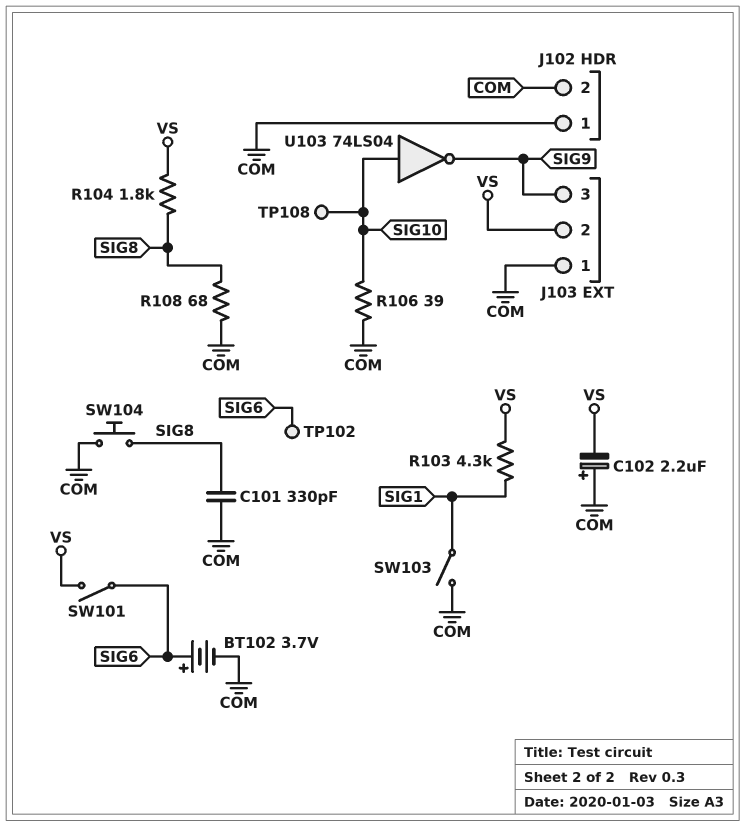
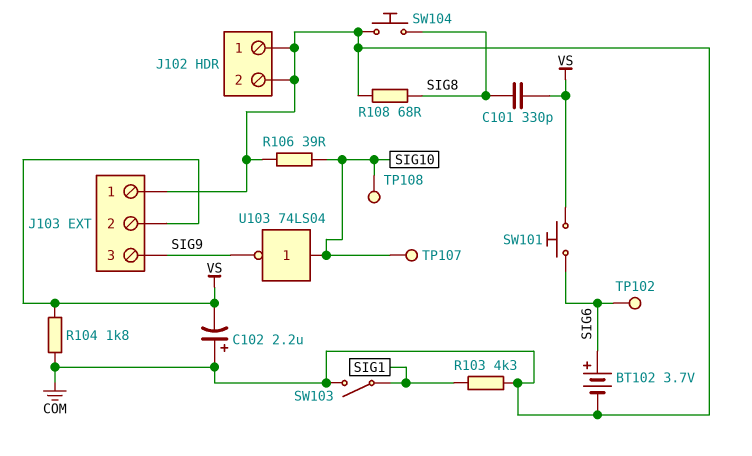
C101: 330pF (COM, SIG8) -> 330pF (SIG8, VS)
R103: 4.3k (SIG1, VS) -> 4.3k (COM, SIG1)
R104: 1.8k (SIG8, VS) -> 1.8k (COM, VS)
SW101: switch (SIG6, VS) -> button (SIG6, VS)
TP107: none -> test point (SIG10)

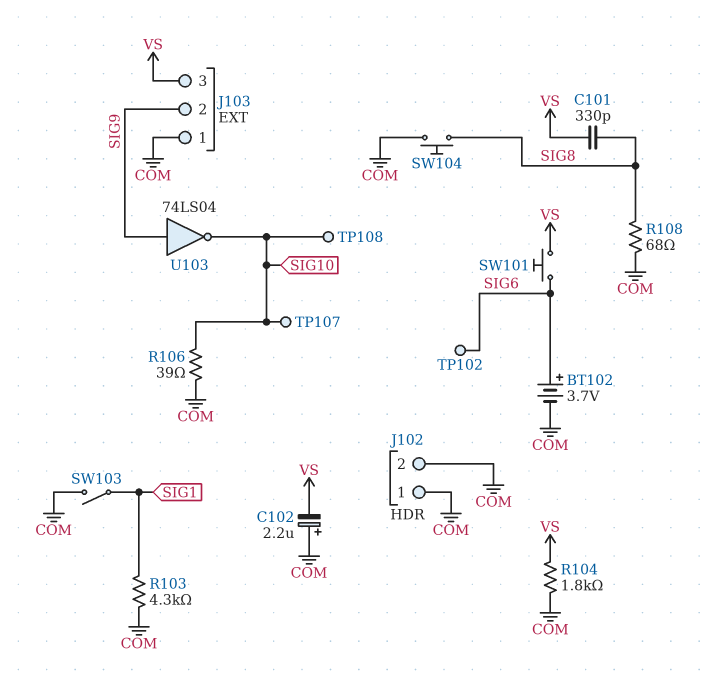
J103 pin 2: VS -> SIG9
J103 pin 3: SIG9 -> VS
U103: NOT 74LS04 (in SIG10, out SIG9) -> NOT 74LS04 (in SIG9, out SIG10)

